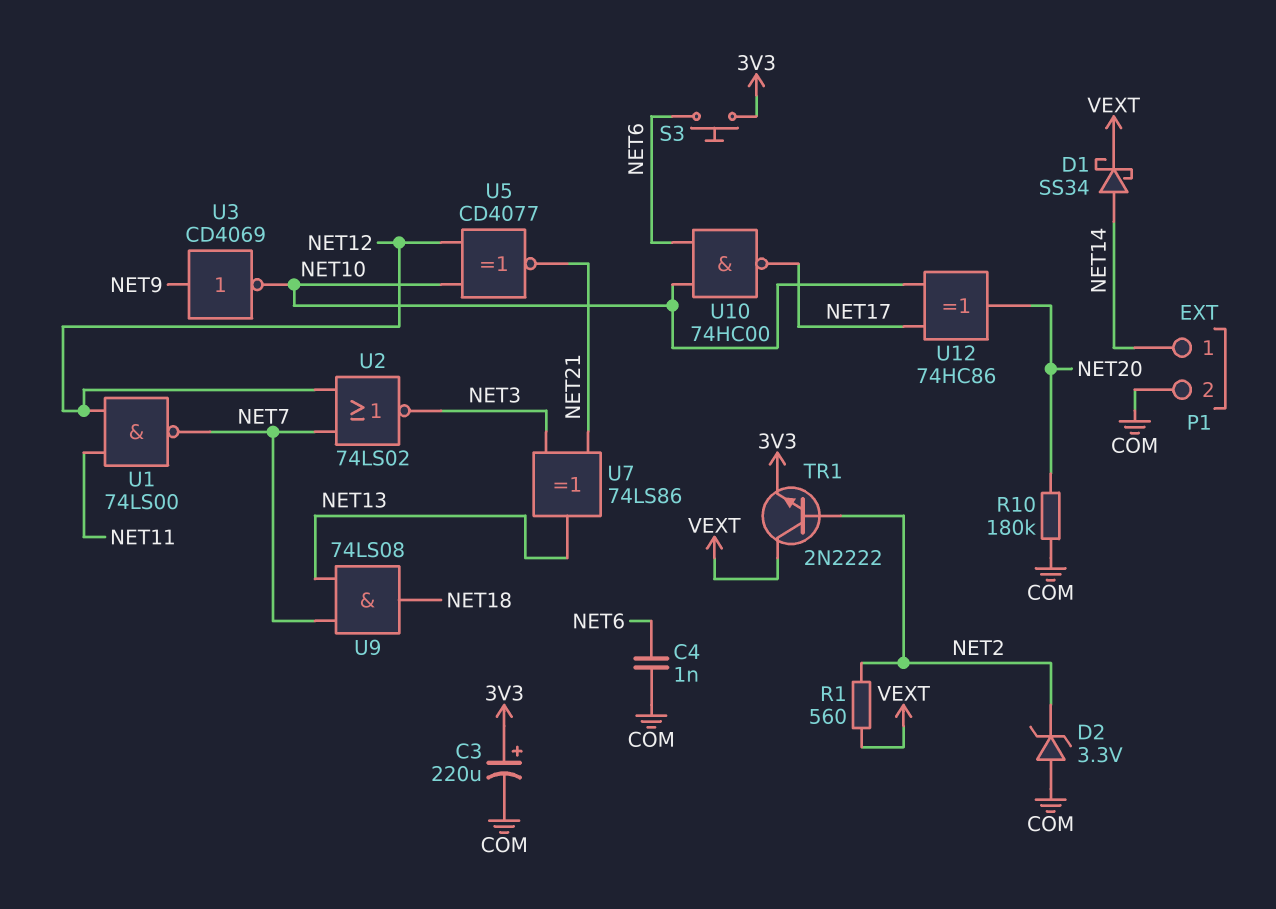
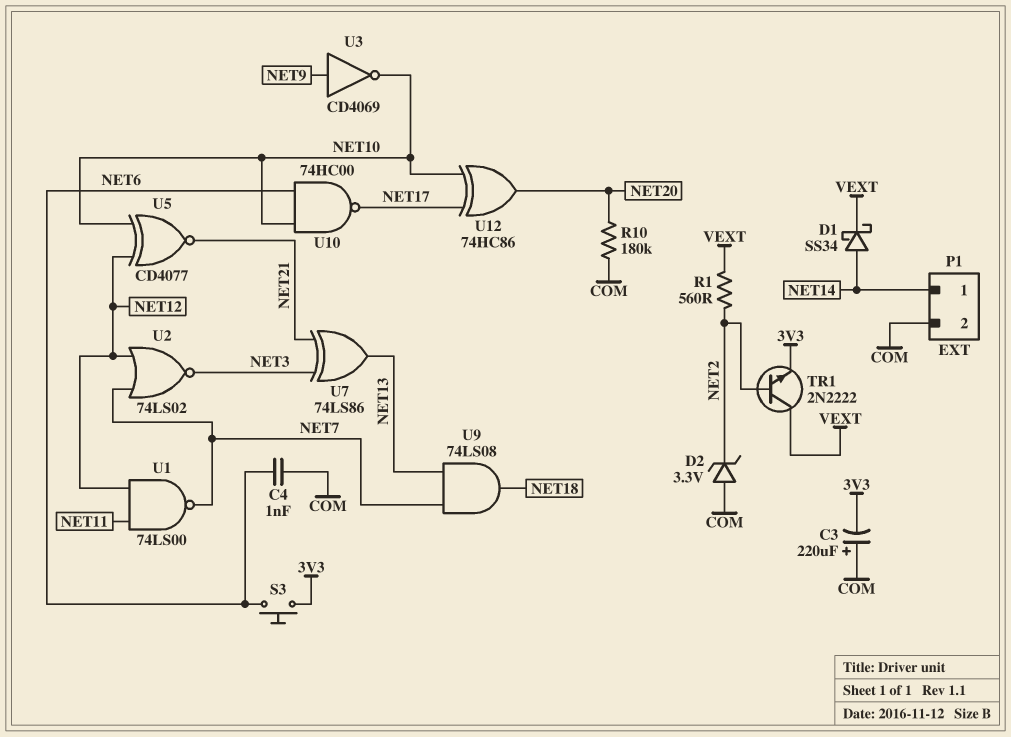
C3: 220uF (plus 3V3, minus COM) -> 220uF (plus COM, minus 3V3)

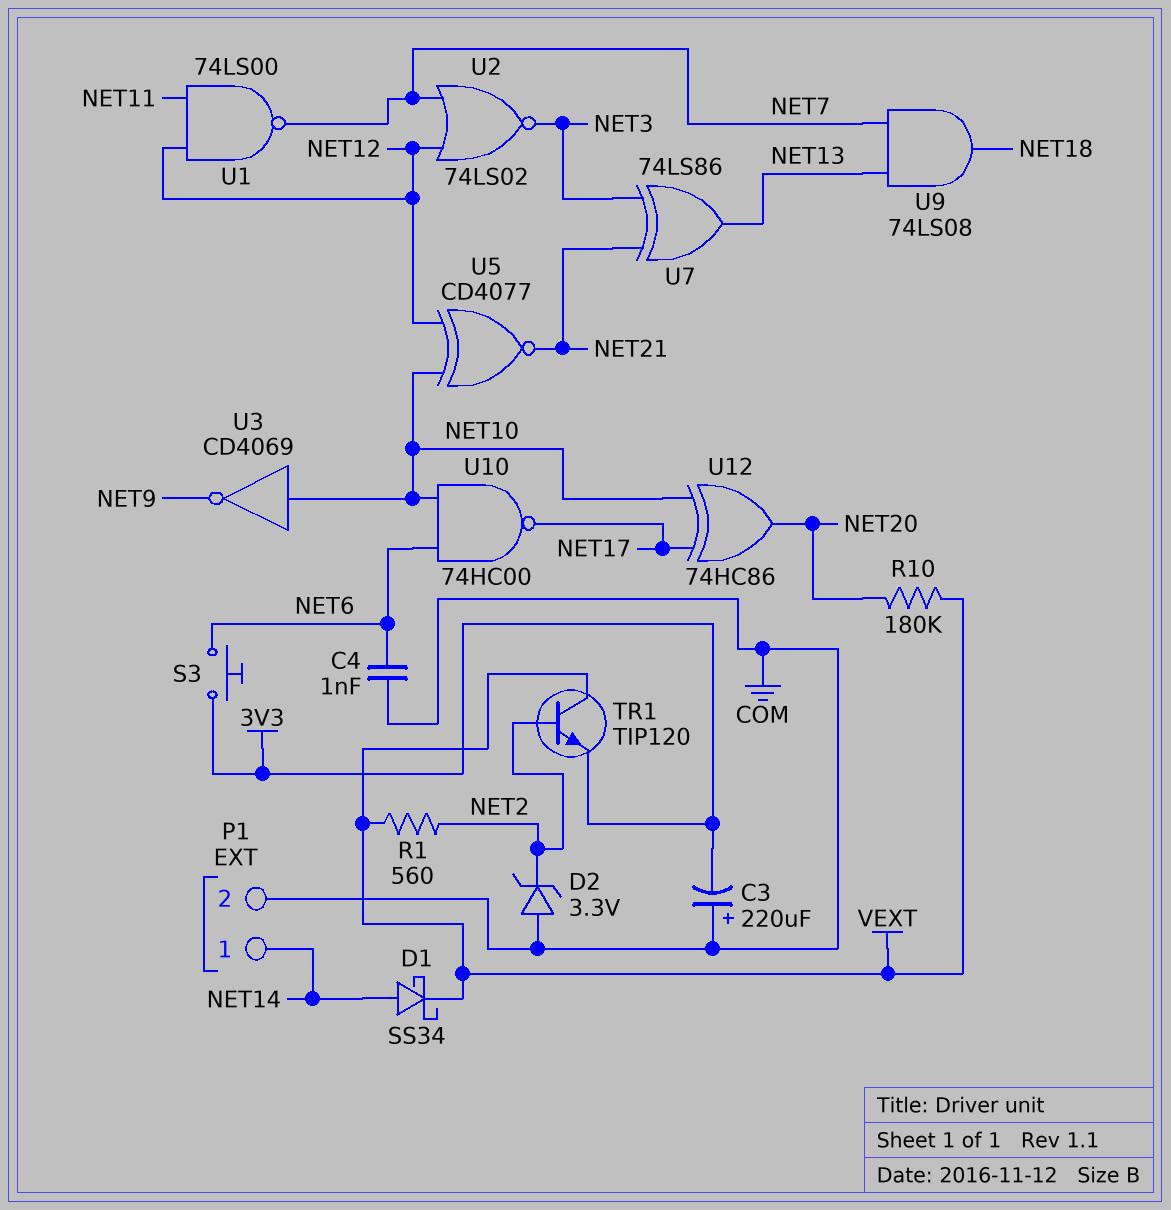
R10: 180k (COM, NET20) -> 180k (NET20, VEXT)
TR1: NPN 2N2222 (B NET2, C VEXT, E 3V3) -> NPN TIP120 (B NET2, C VEXT, E 3V3)
U3: NOT CD4069 (in NET9, out NET10) -> NOT CD4069 (in NET10, out NET9)

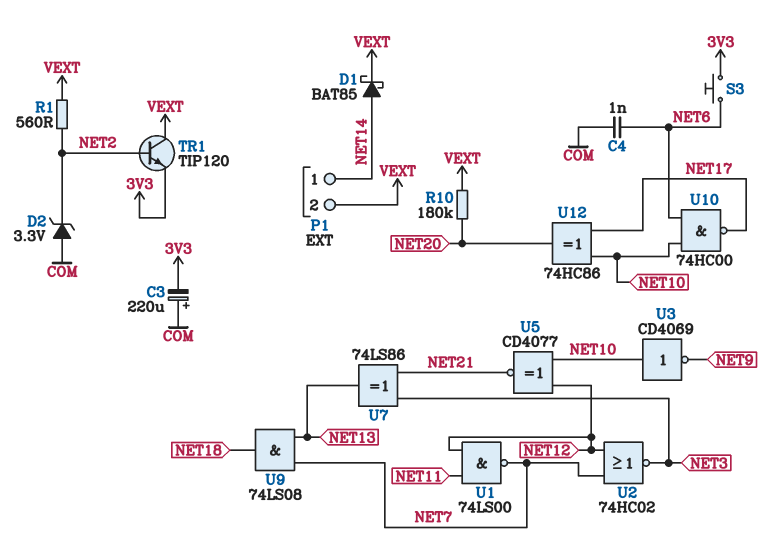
D1: schottky SS34 (A NET14, K VEXT) -> schottky BAT85 (A NET14, K VEXT)
P1 pin 2: COM -> VEXT
U2: NOR 74LS02 (in NET7, in NET12, out NET3) -> NOR 74HC02 (in NET7, in NET12, out NET3)

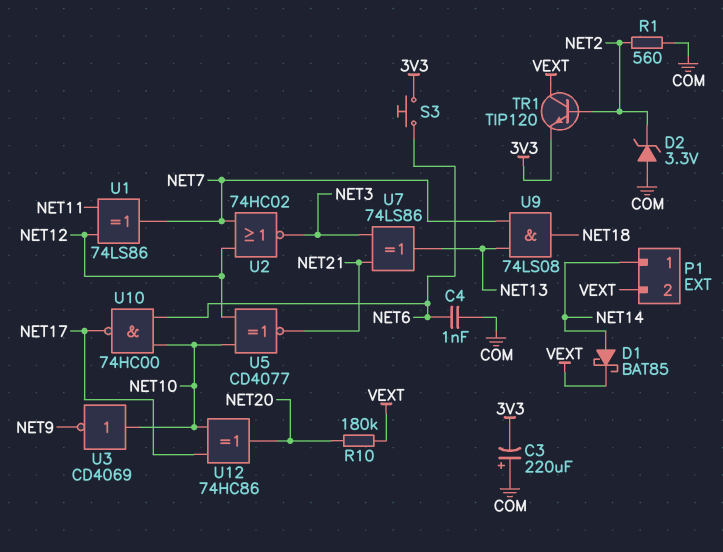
R1: 560 (NET2, VEXT) -> 560 (COM, NET2)
U1: NAND 74LS00 (in NET11, in NET12, out NET7) -> XOR 74LS86 (in NET11, in NET12, out NET7)

